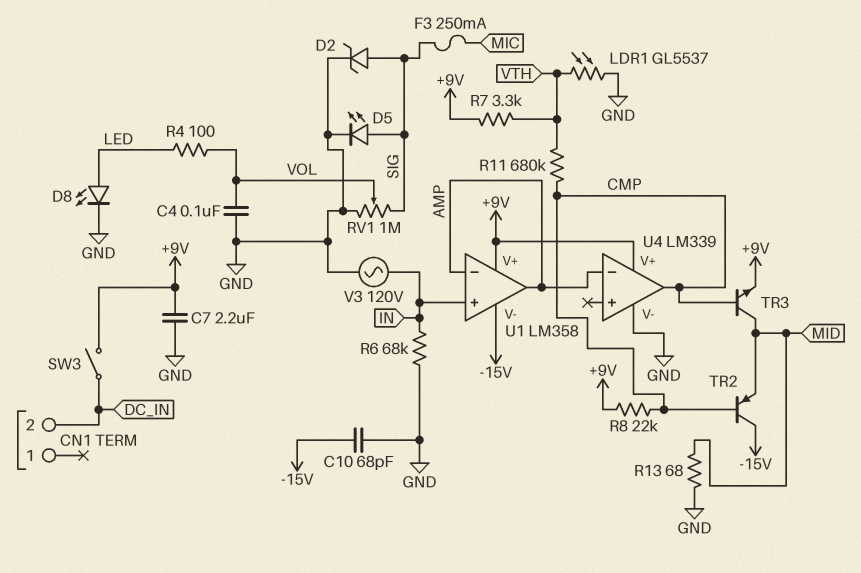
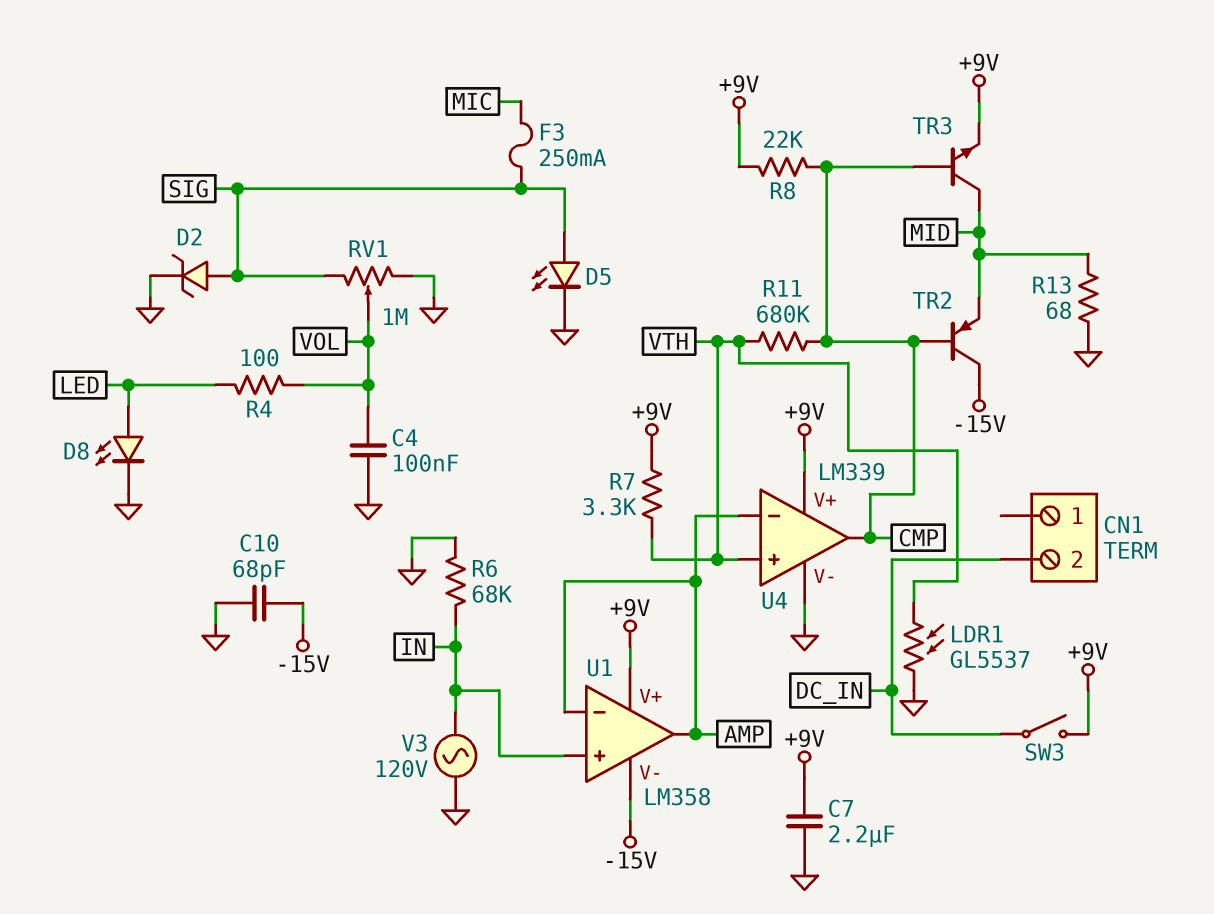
U4 pin in+: none -> VTH

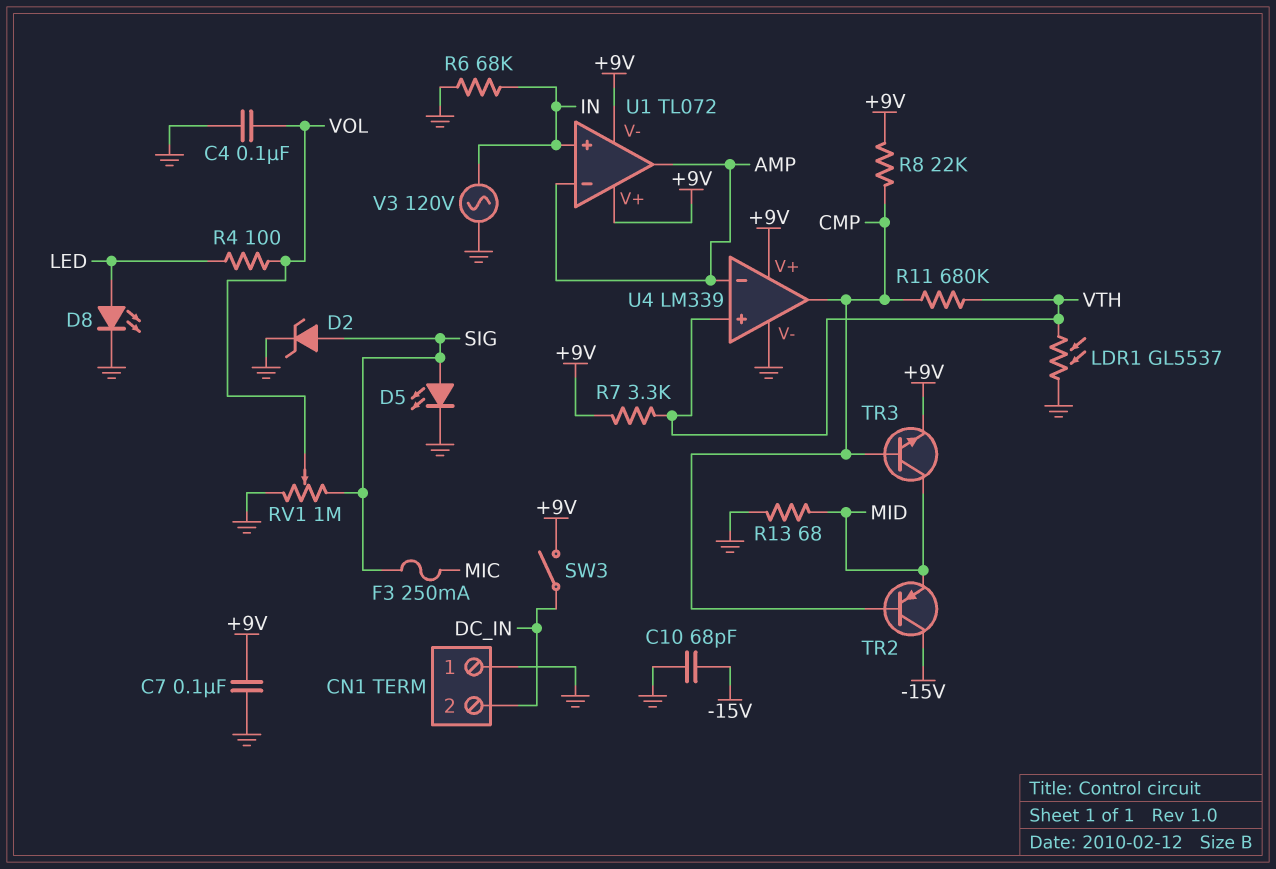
C7: 2.2uF (+9V, GND) -> 100nF (+9V, GND)
CN1 pin 1: none -> GND
U1: LM358 -> TL072
U1 pin V-: -15V -> +9V

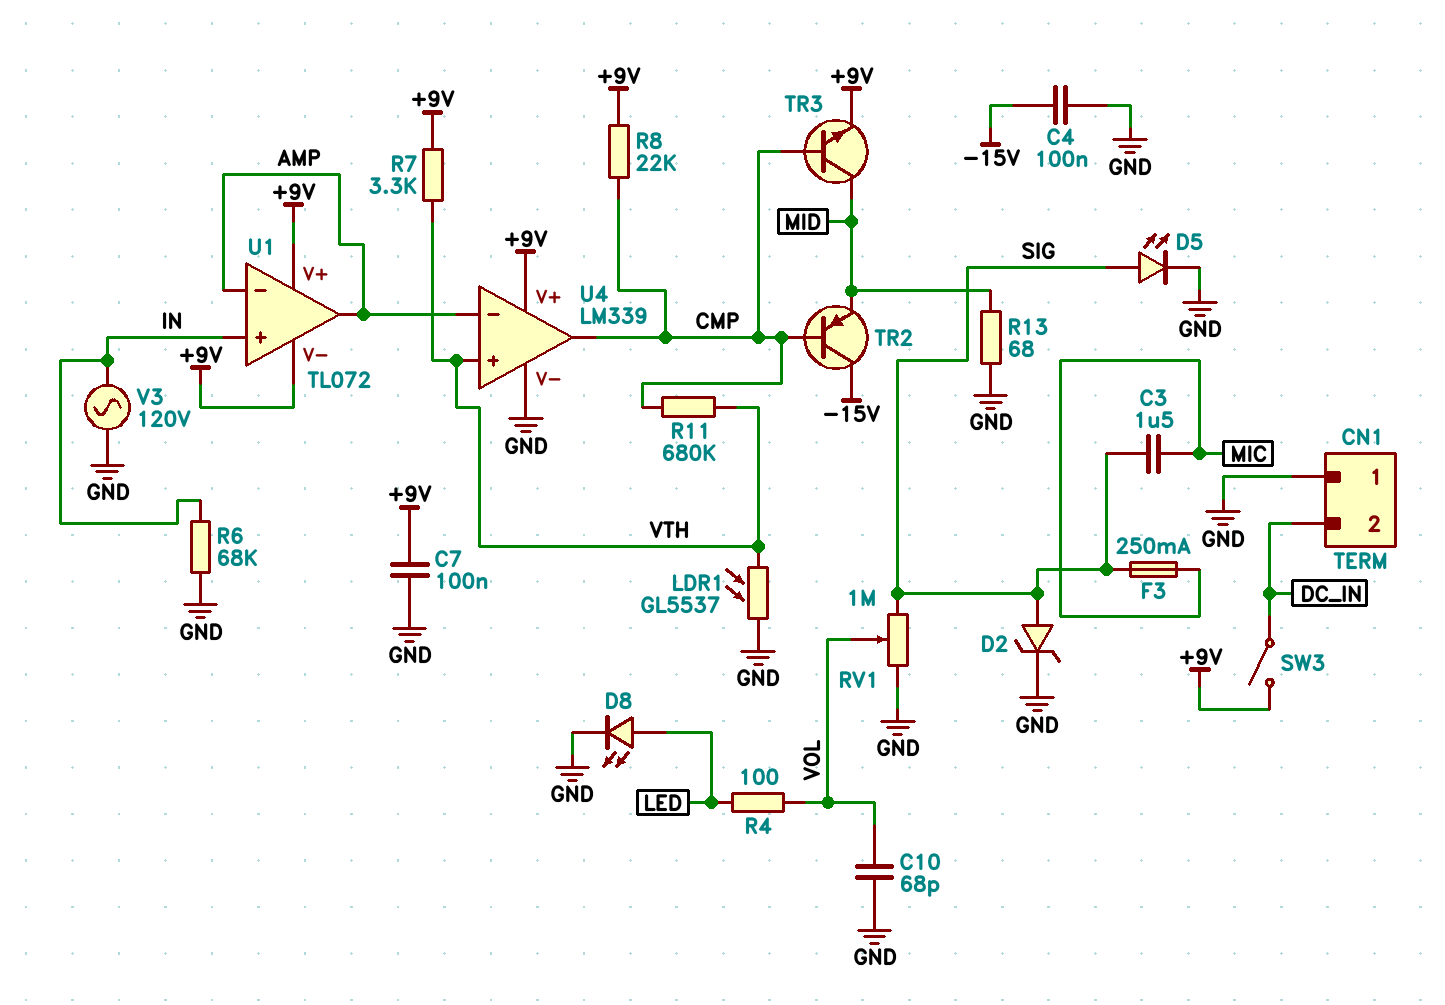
C3: none -> 1.5uF (MIC, SIG)
C4: 100nF (GND, VOL) -> 100nF (-15V, GND)
C10: 68pF (-15V, GND) -> 68pF (GND, VOL)

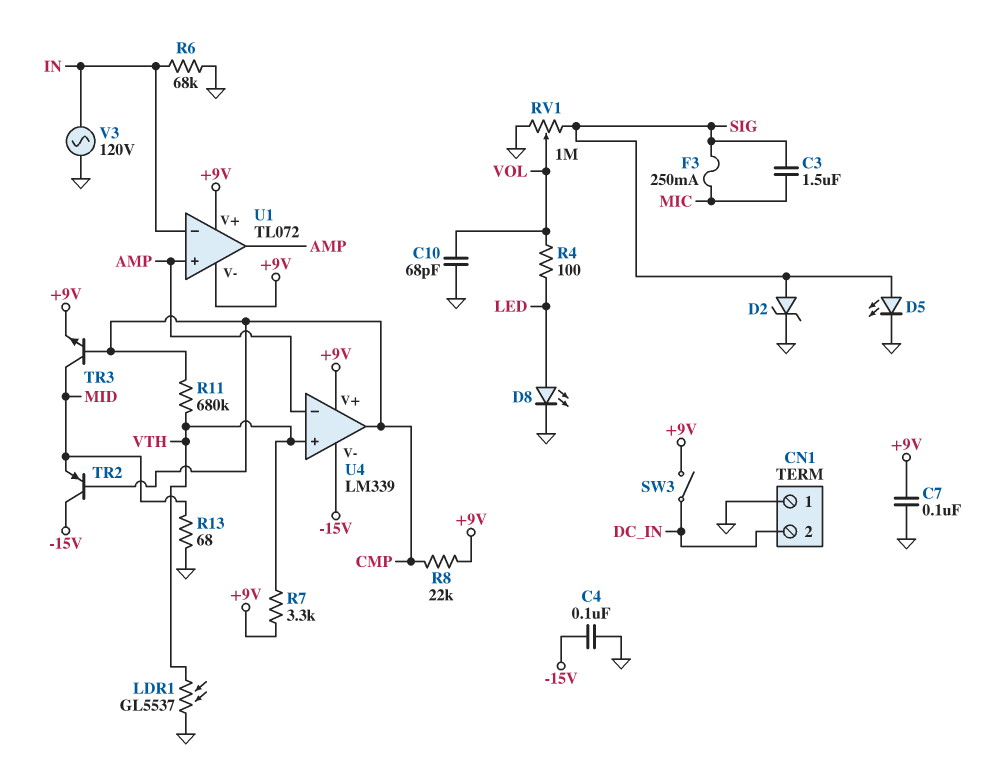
U1 pin in+: IN -> AMP
U1 pin in-: AMP -> IN
U4 pin V-: GND -> -15V

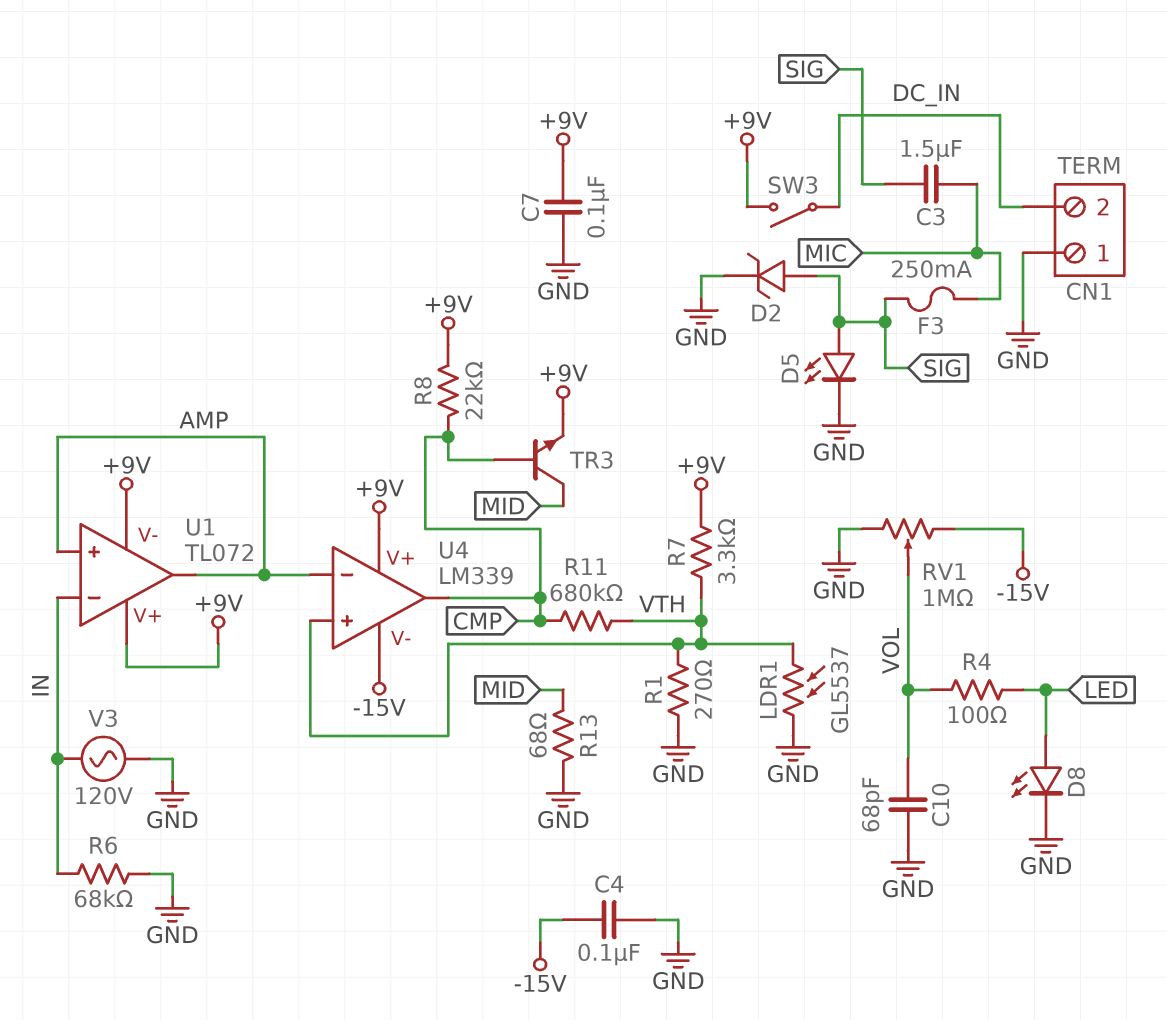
R1: none -> 270 (GND, VTH)
RV1: 1M (GND, SIG, wiper VOL) -> 1M (-15V, GND, wiper VOL)
TR2: PNP (B CMP, C -15V, E MID) -> none

